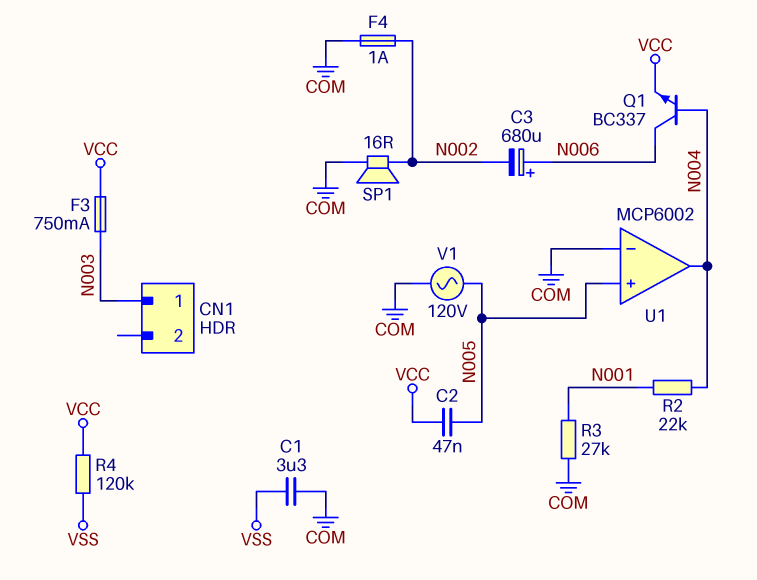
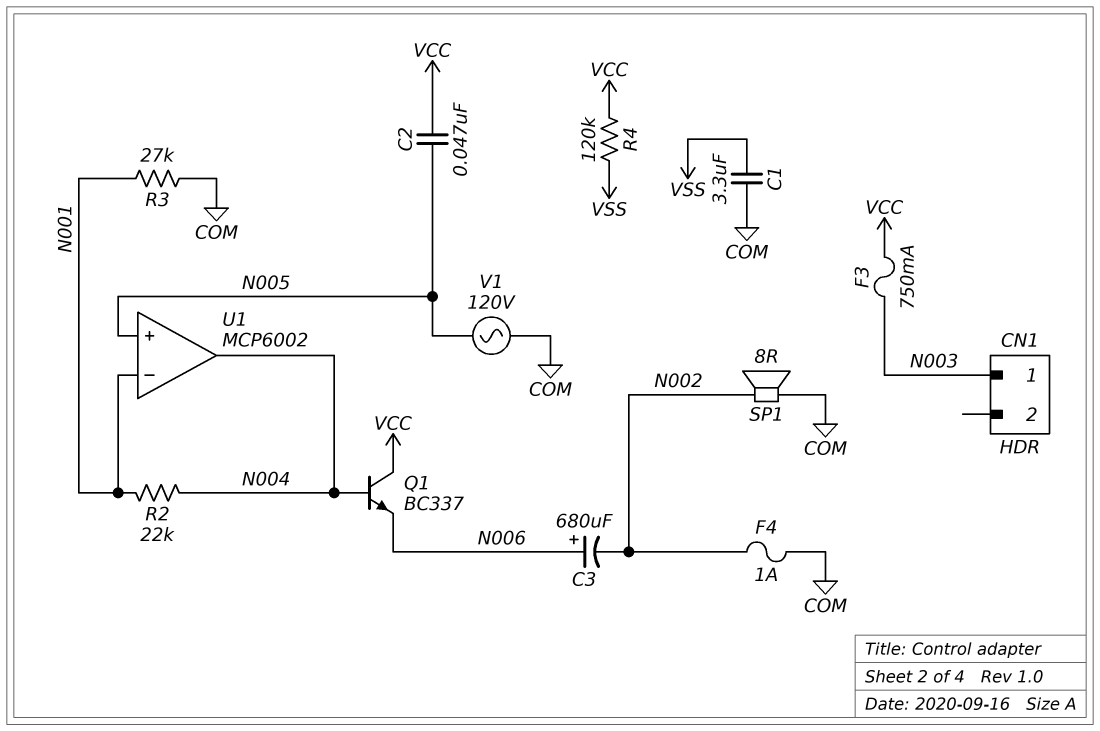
Q1: NPN BC337 (B N004, C N006, E VCC) -> NPN BC337 (B N004, C VCC, E N006)
SP1: speaker 16R (COM, N002) -> speaker 8R (COM, N002)
U1 pin in-: COM -> N001

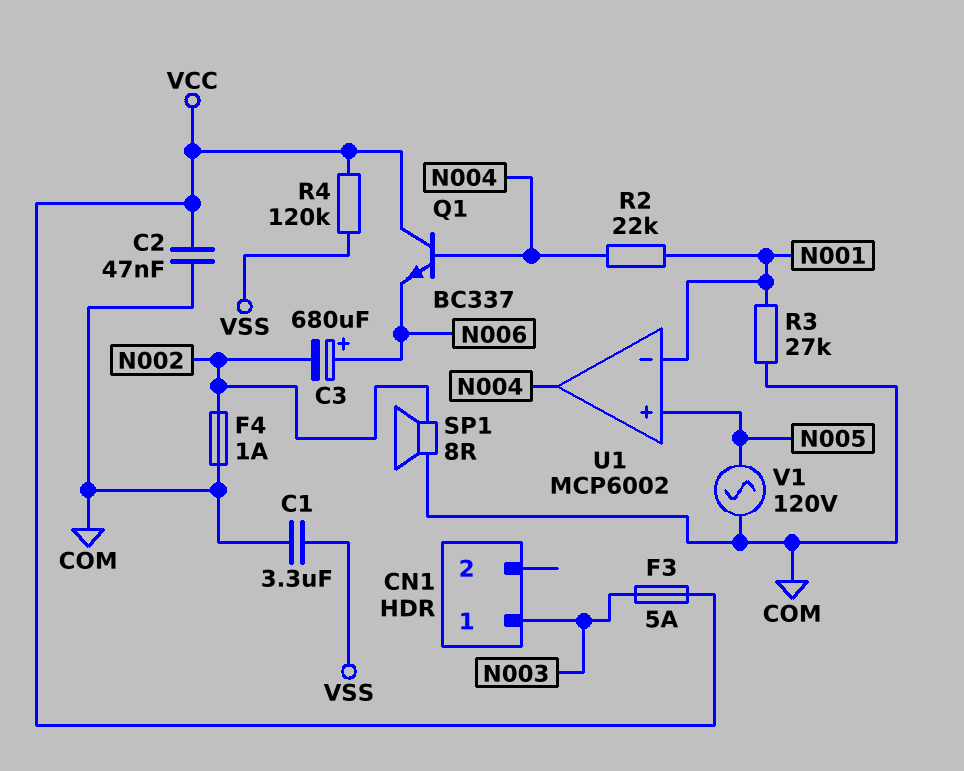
C2: 47nF (N005, VCC) -> 47nF (COM, VCC)
F3: 750mA (N003, VCC) -> 5A (N003, VCC)

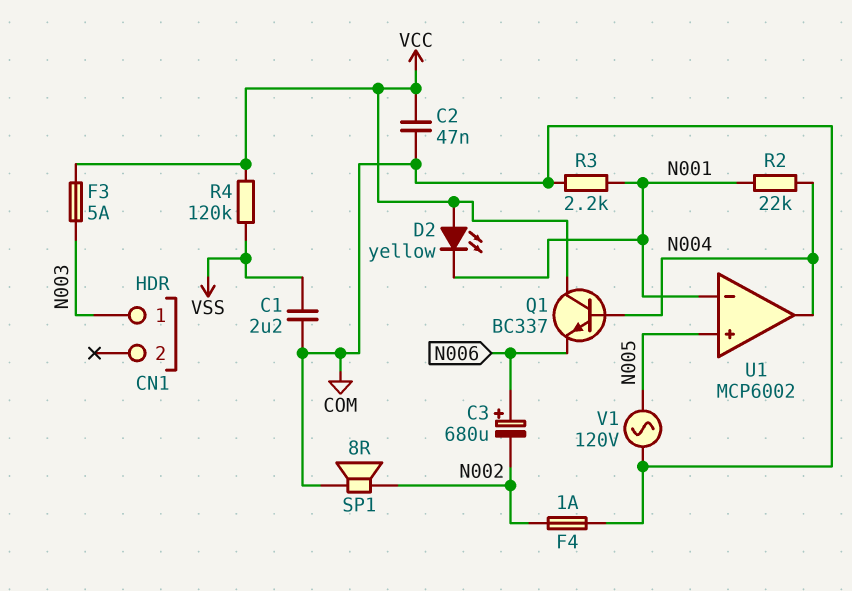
C1: 3.3uF (COM, VSS) -> 2.2uF (COM, VSS)
D2: none -> LED yellow (A VCC, K N001)
R3: 27k (COM, N001) -> 2.2k (COM, N001)

